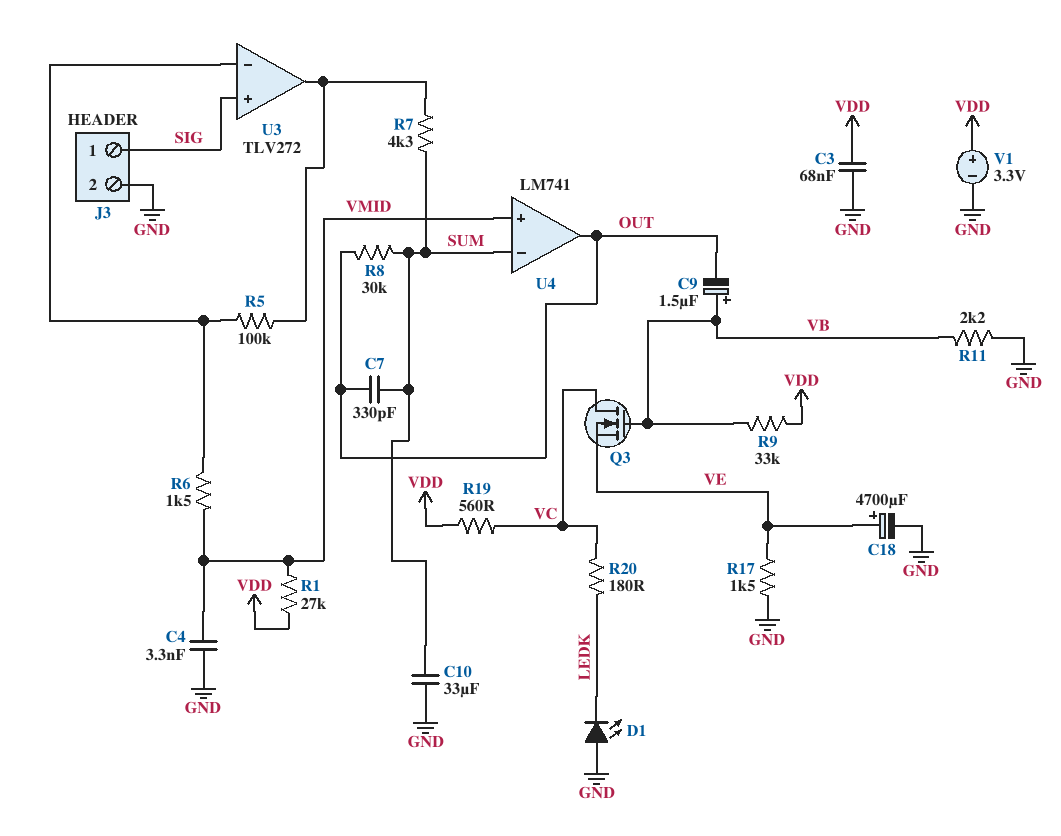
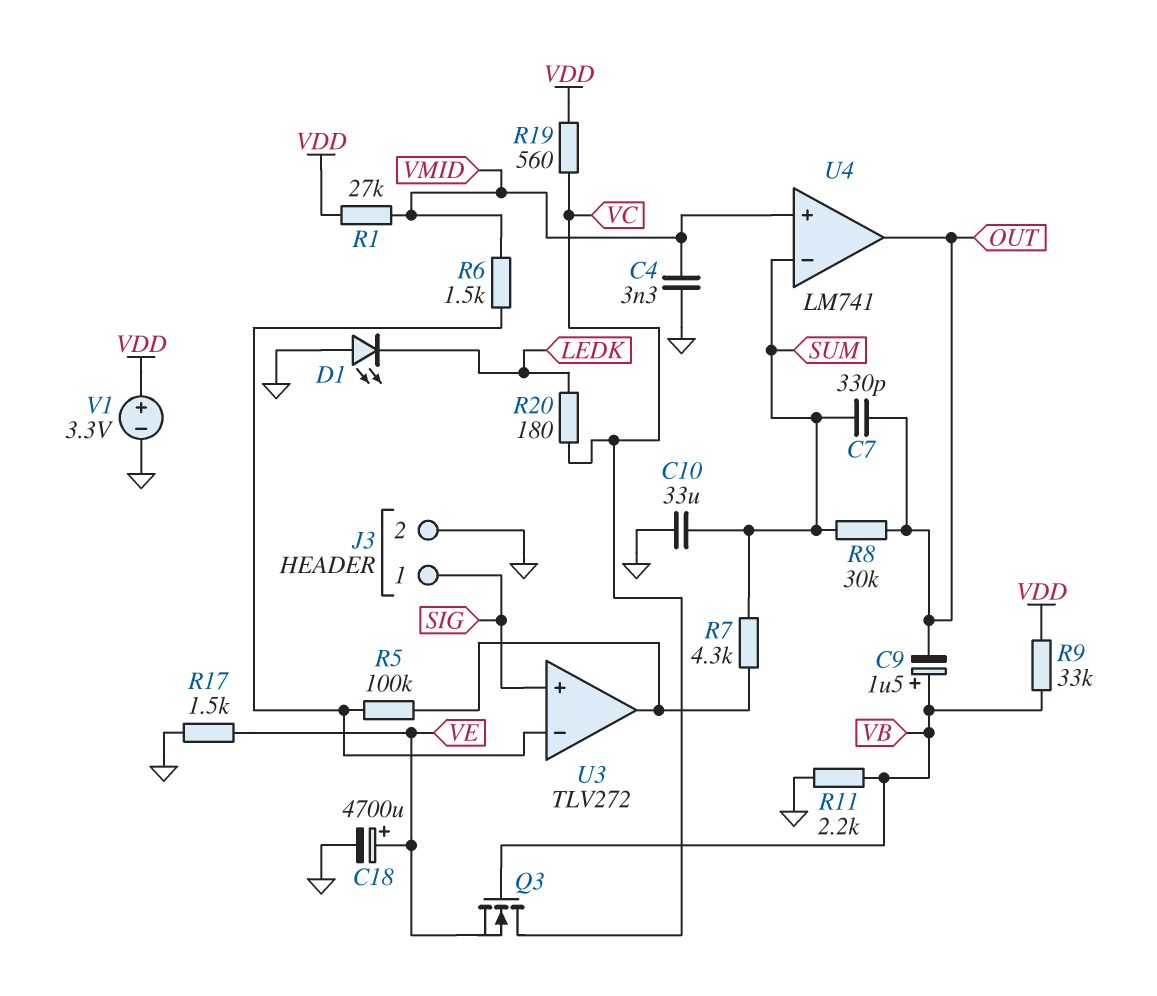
C3: 68nF (GND, VDD) -> none

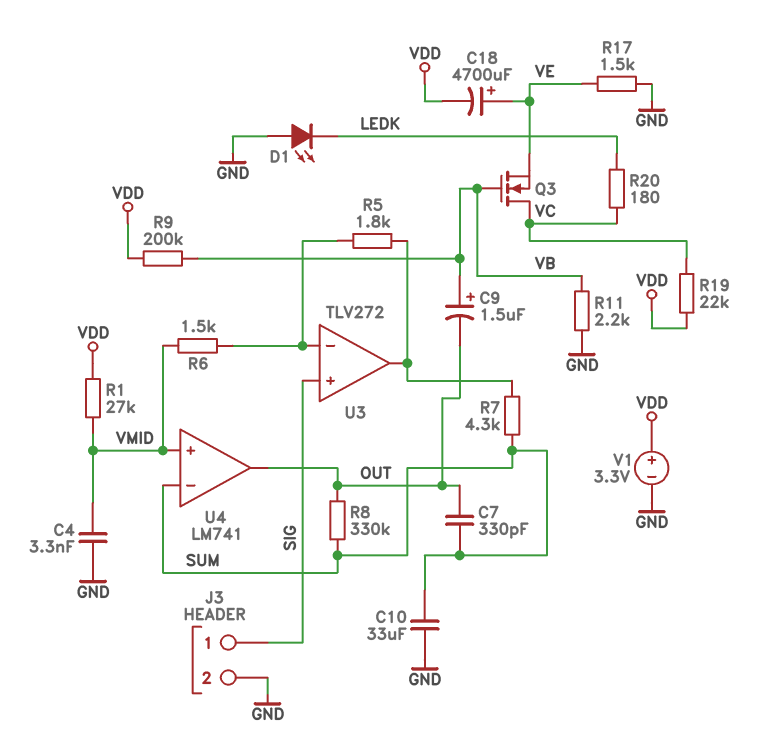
C18: 4700uF (plus VE, minus GND) -> 4700uF (plus VE, minus VDD)
R5: 100k (U3/in-, U3/out) -> 1.8k (U3/in-, U3/out)
R8: 30k (OUT, SUM) -> 330k (OUT, SUM)
R9: 33k (VB, VDD) -> 200k (VB, VDD)
R19: 560 (VC, VDD) -> 22k (VC, VDD)

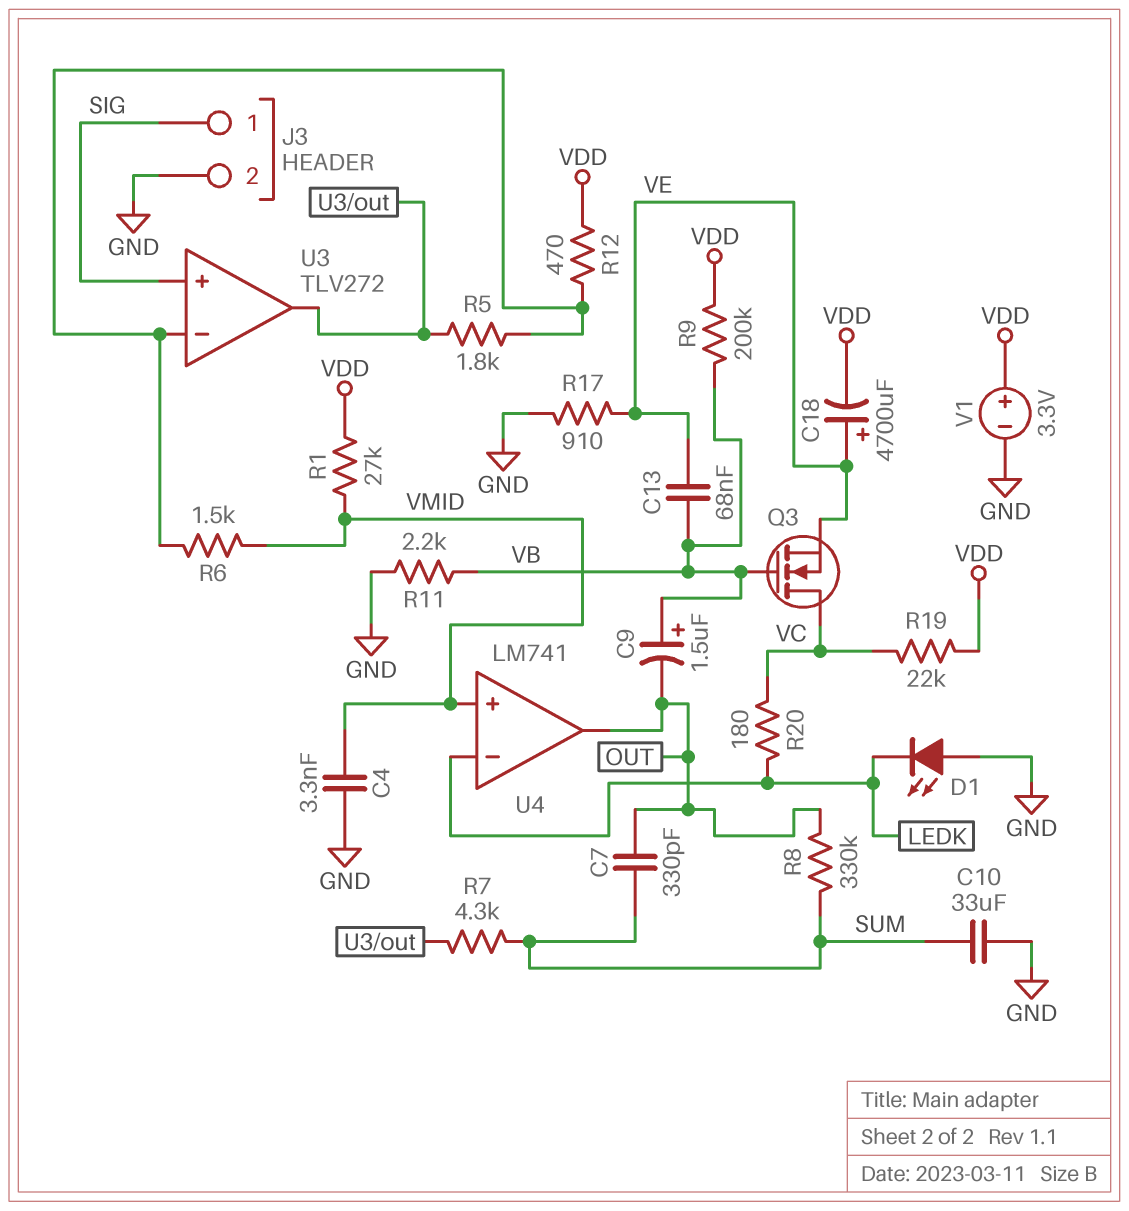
C13: none -> 68nF (VB, VE)
R12: none -> 470 (U3/in-, VDD)
R17: 1.5k (GND, VE) -> 910 (GND, VE)
U4 pin in-: SUM -> LEDK

